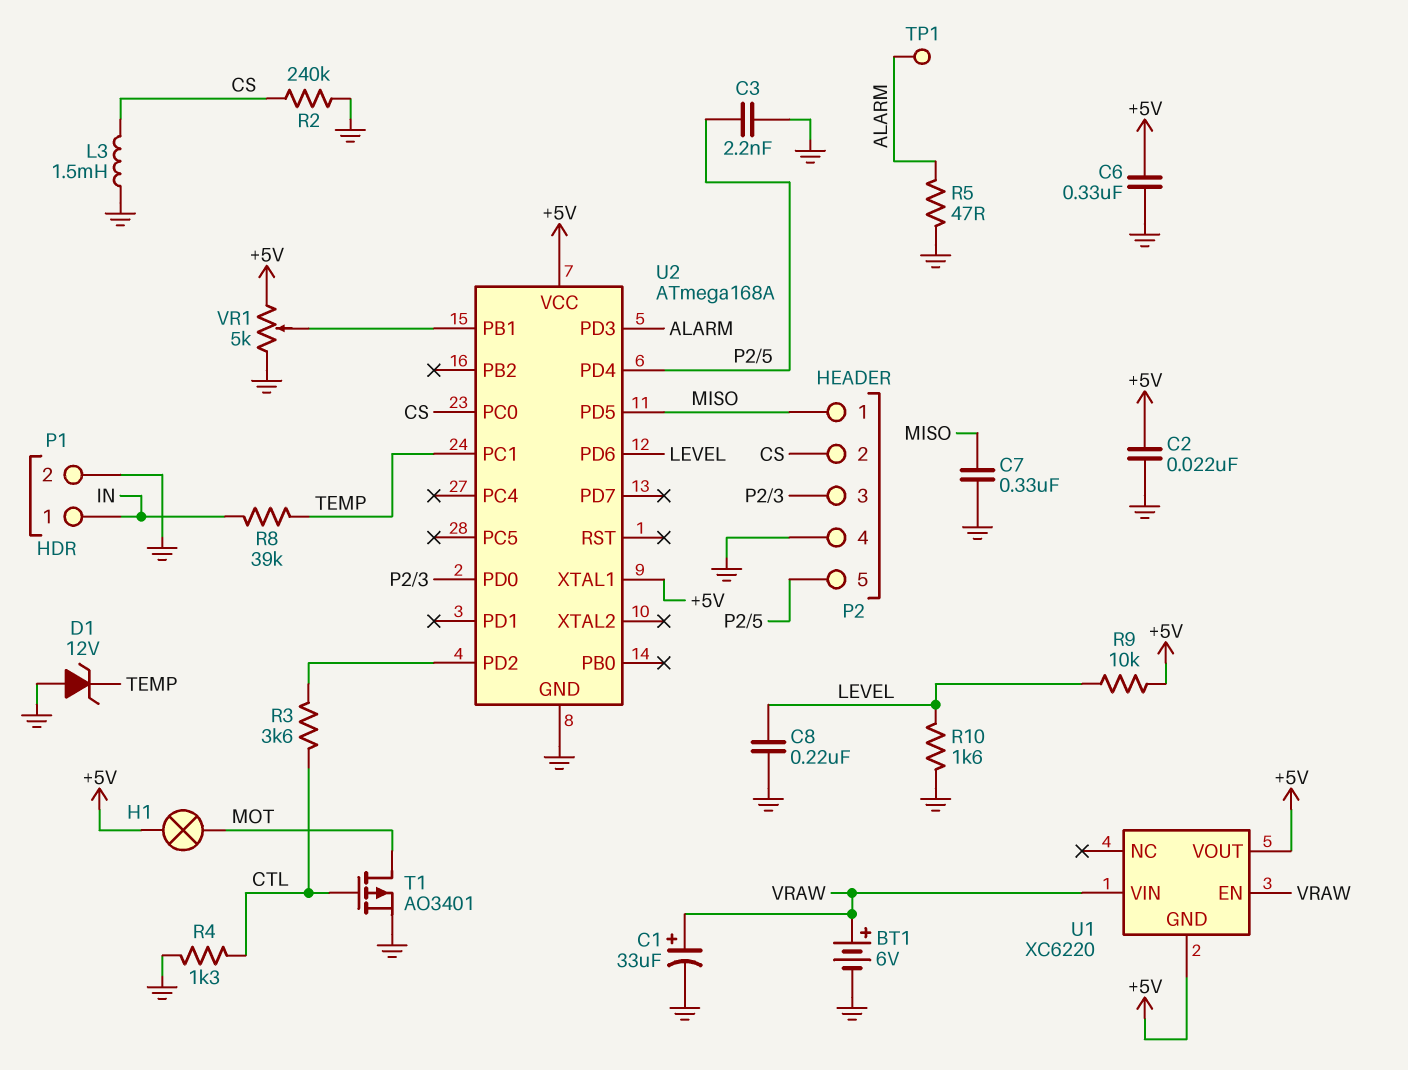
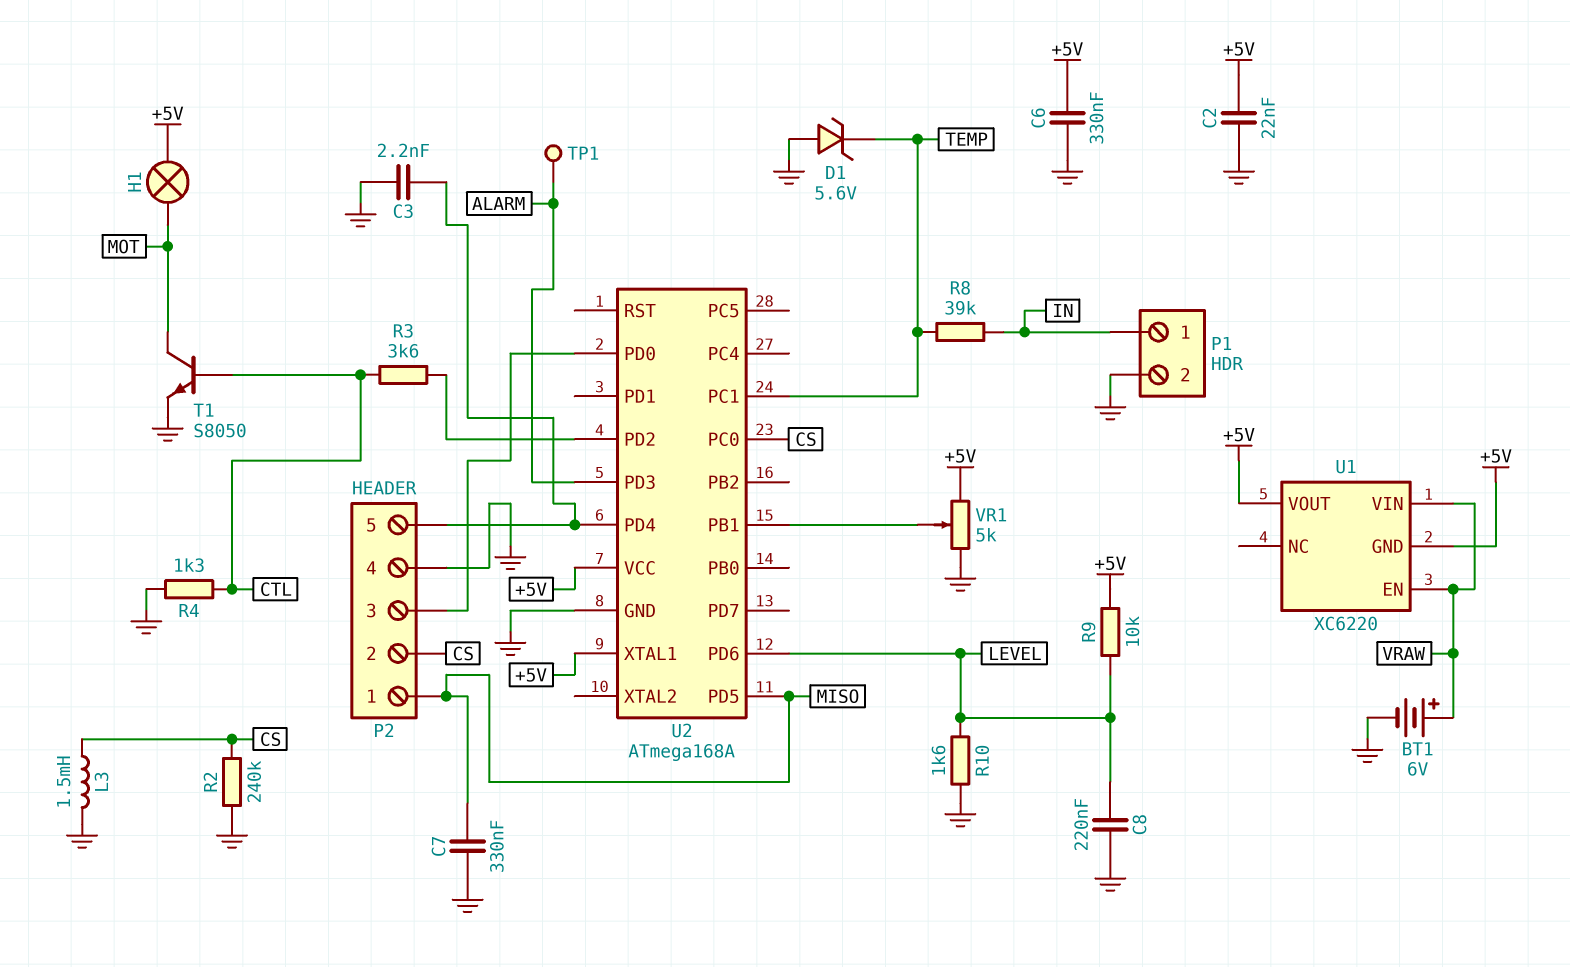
C1: 33uF (plus VRAW, minus GND) -> none
D1: zener 12V (A GND, K TEMP) -> zener 5.6V (A GND, K TEMP)
R5: 47 (ALARM, GND) -> none
T1: PMOS AO3401 (G CTL, D MOT, S GND) -> NPN S8050 (B CTL, C MOT, E GND)

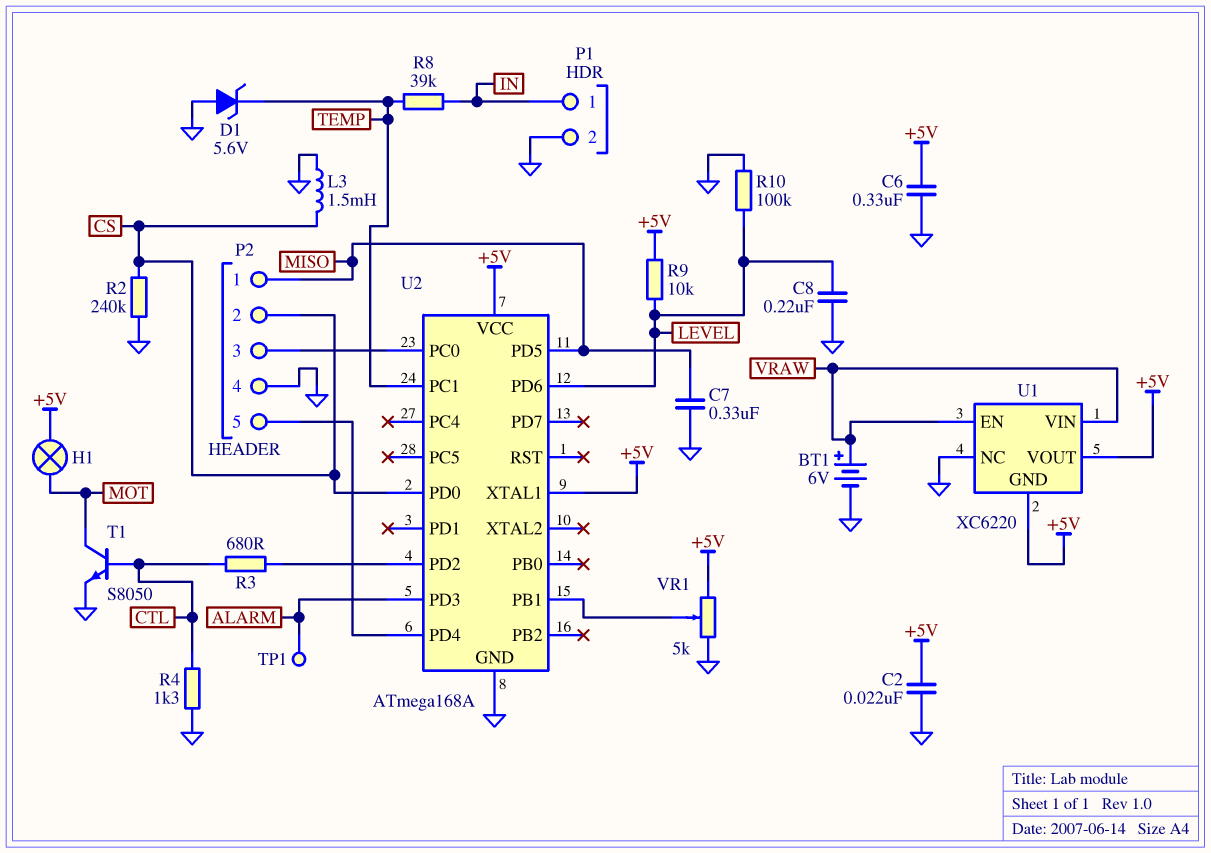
C3: 2.2nF (GND, P2/5) -> none
R3: 3.6k (CTL, U2/PD2) -> 680 (CTL, U2/PD2)
R10: 1.6k (GND, LEVEL) -> 100k (GND, LEVEL)
U1 pin NC: none -> GND
U2 pin PC0: CS -> P2/3
U2 pin PD0: P2/3 -> CS

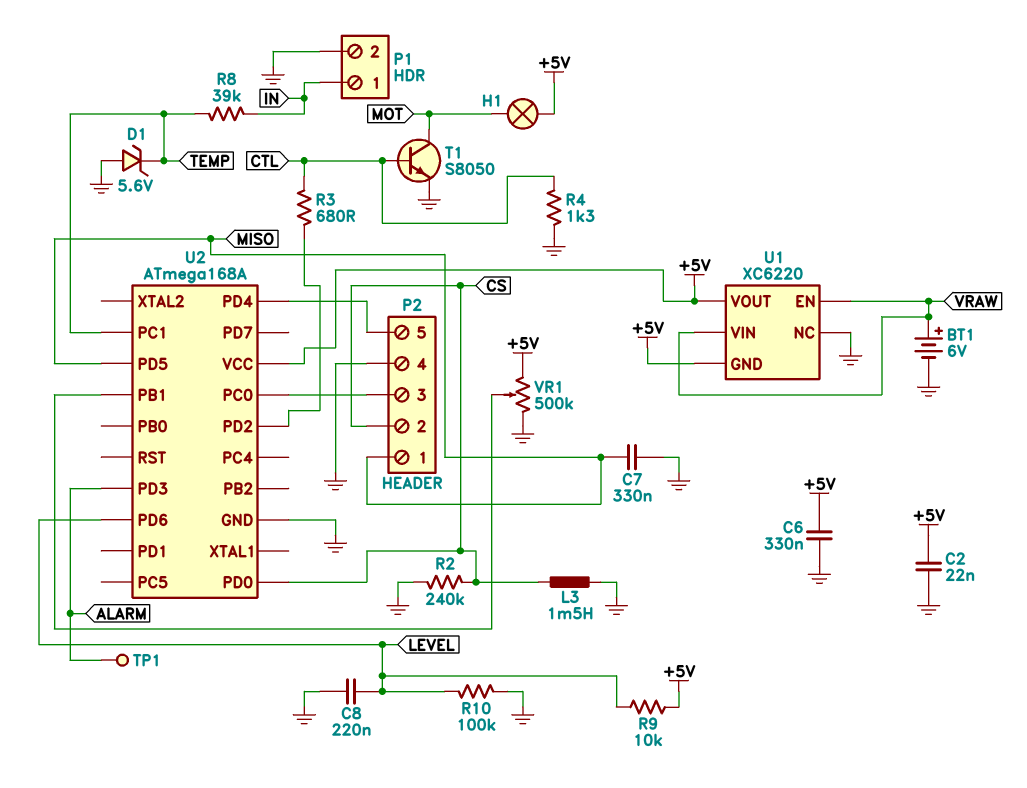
U2 pin XTAL1: +5V -> none
VR1: 5k (+5V, GND, wiper U2/PB1) -> 500k (+5V, GND, wiper U2/PB1)

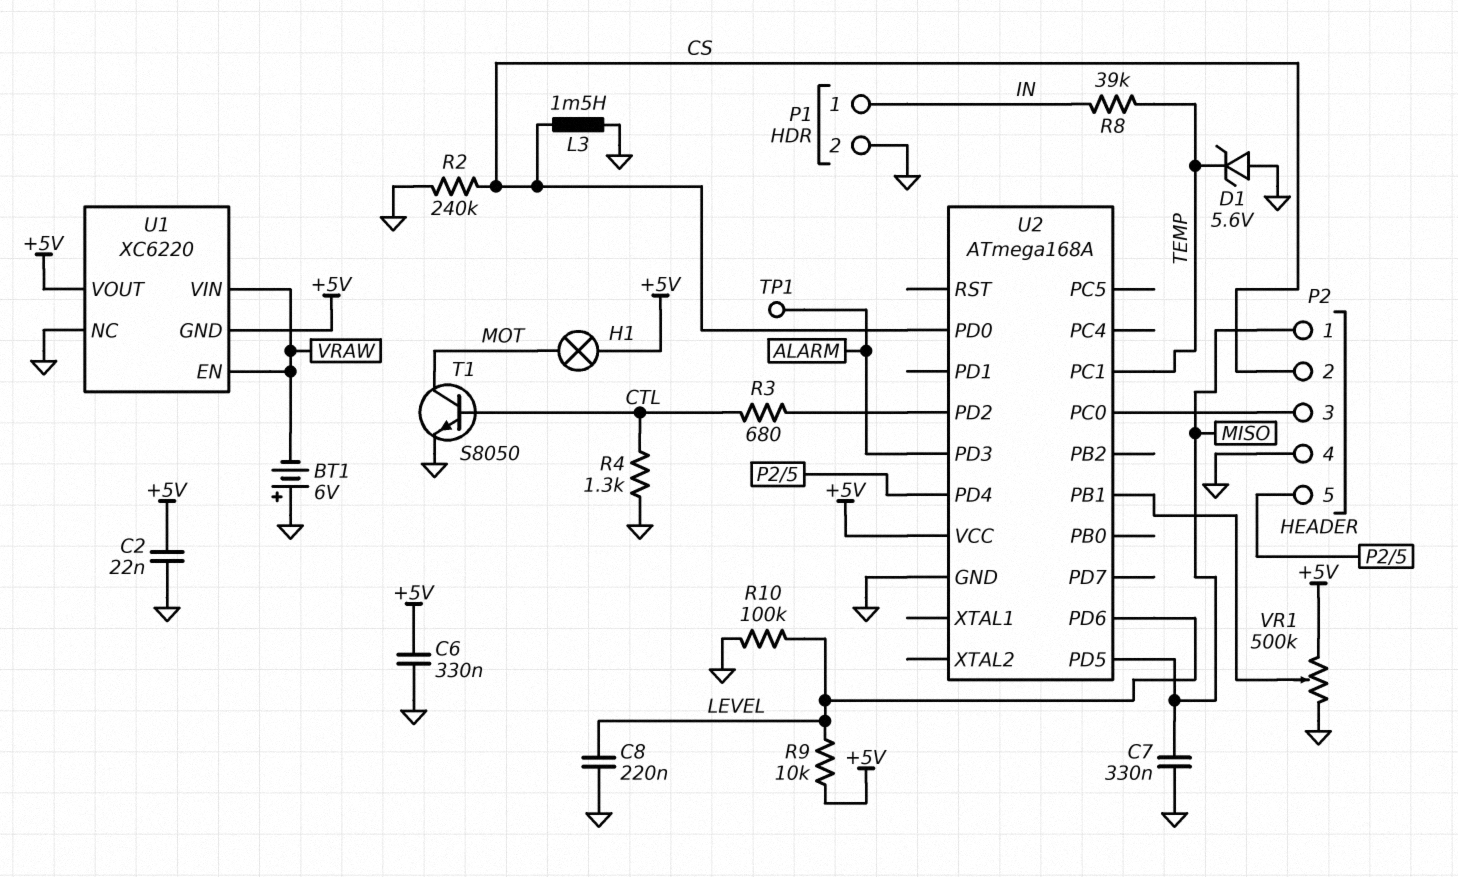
BT1: 6V (plus VRAW, minus GND) -> 6V (plus GND, minus VRAW)

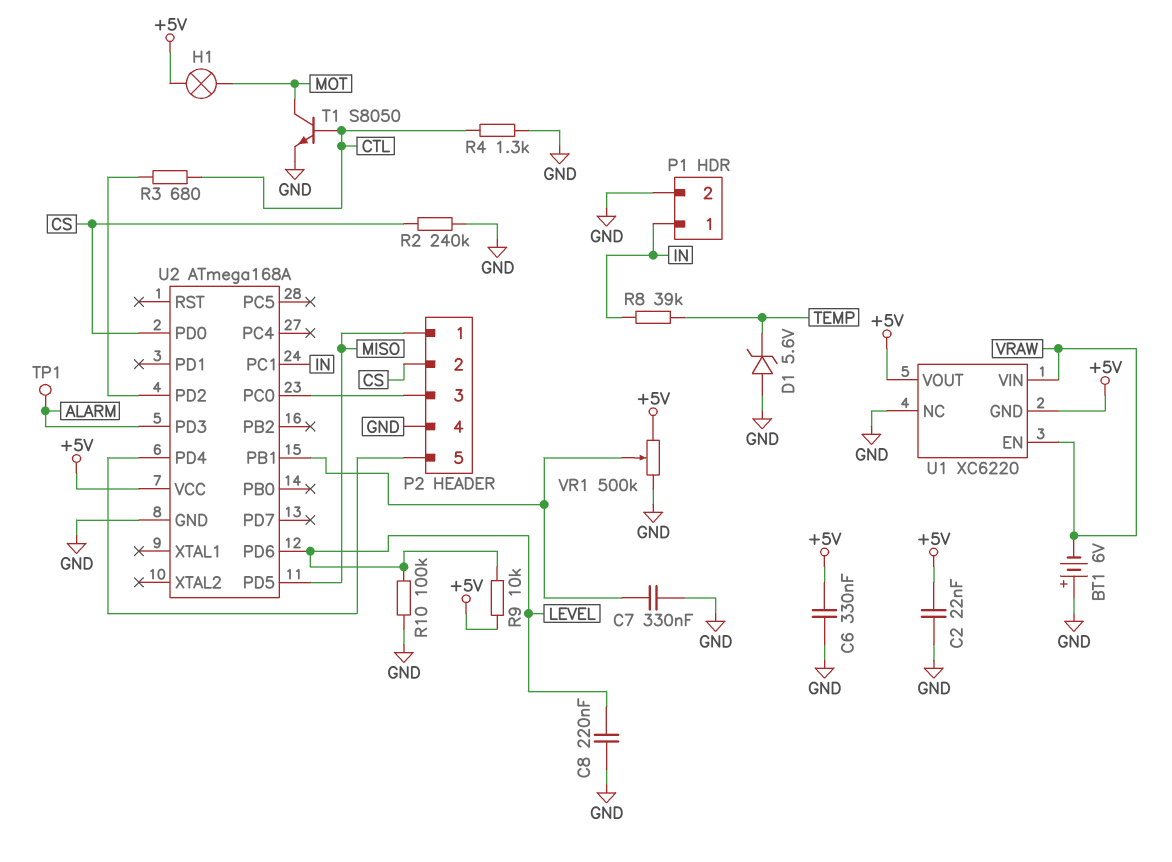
C7: 330nF (GND, MISO) -> 330nF (GND, U2/PB1)
L3: 1.5mH (CS, GND) -> none
U2 pin PC1: TEMP -> IN

